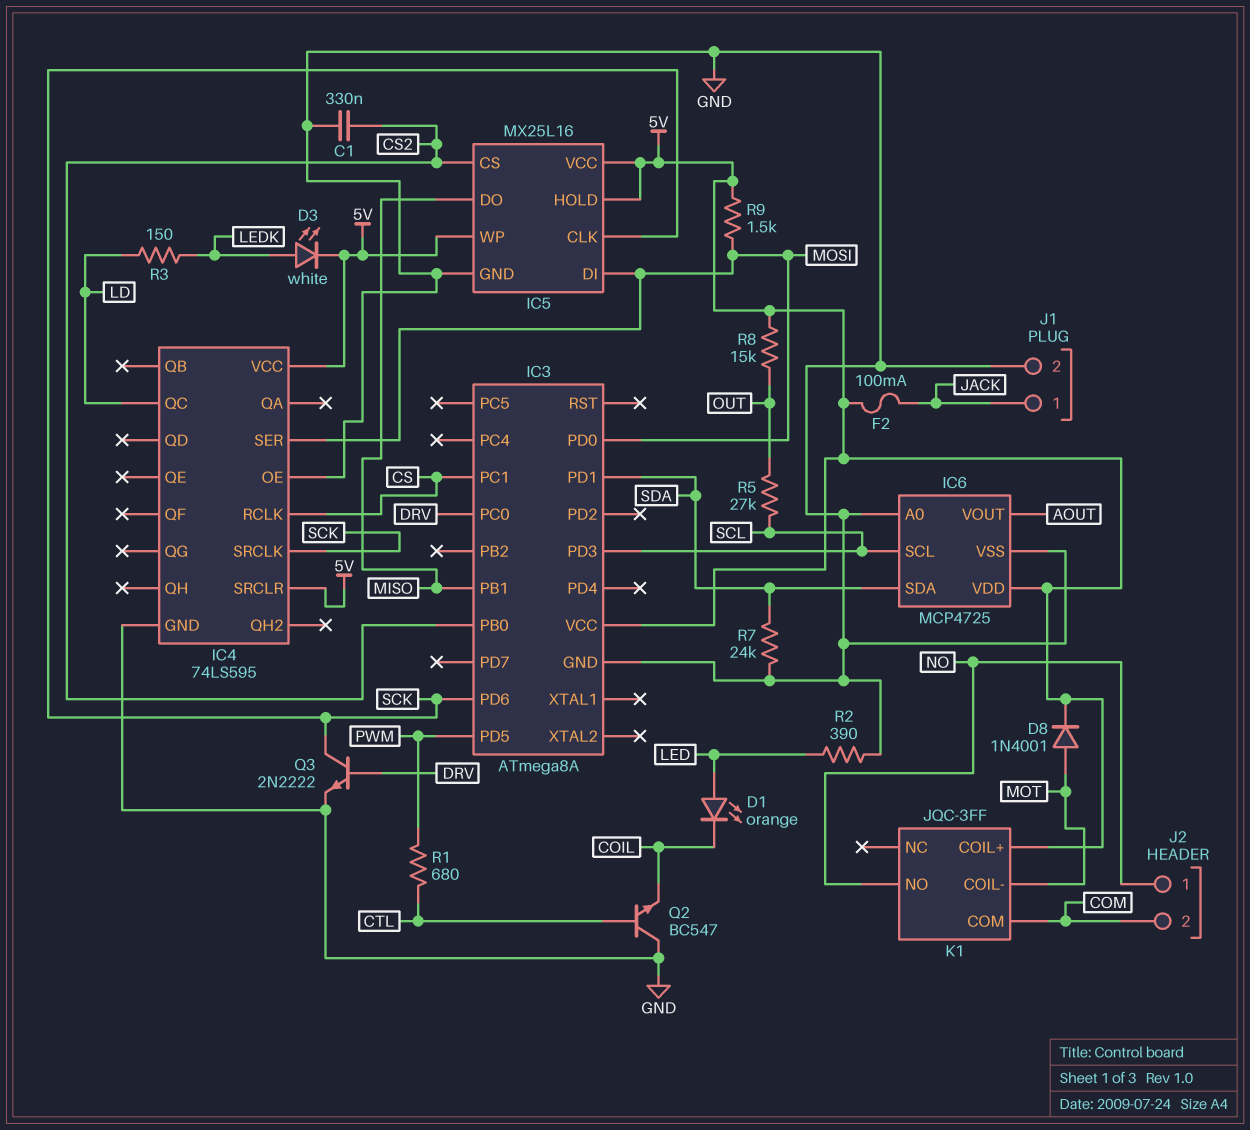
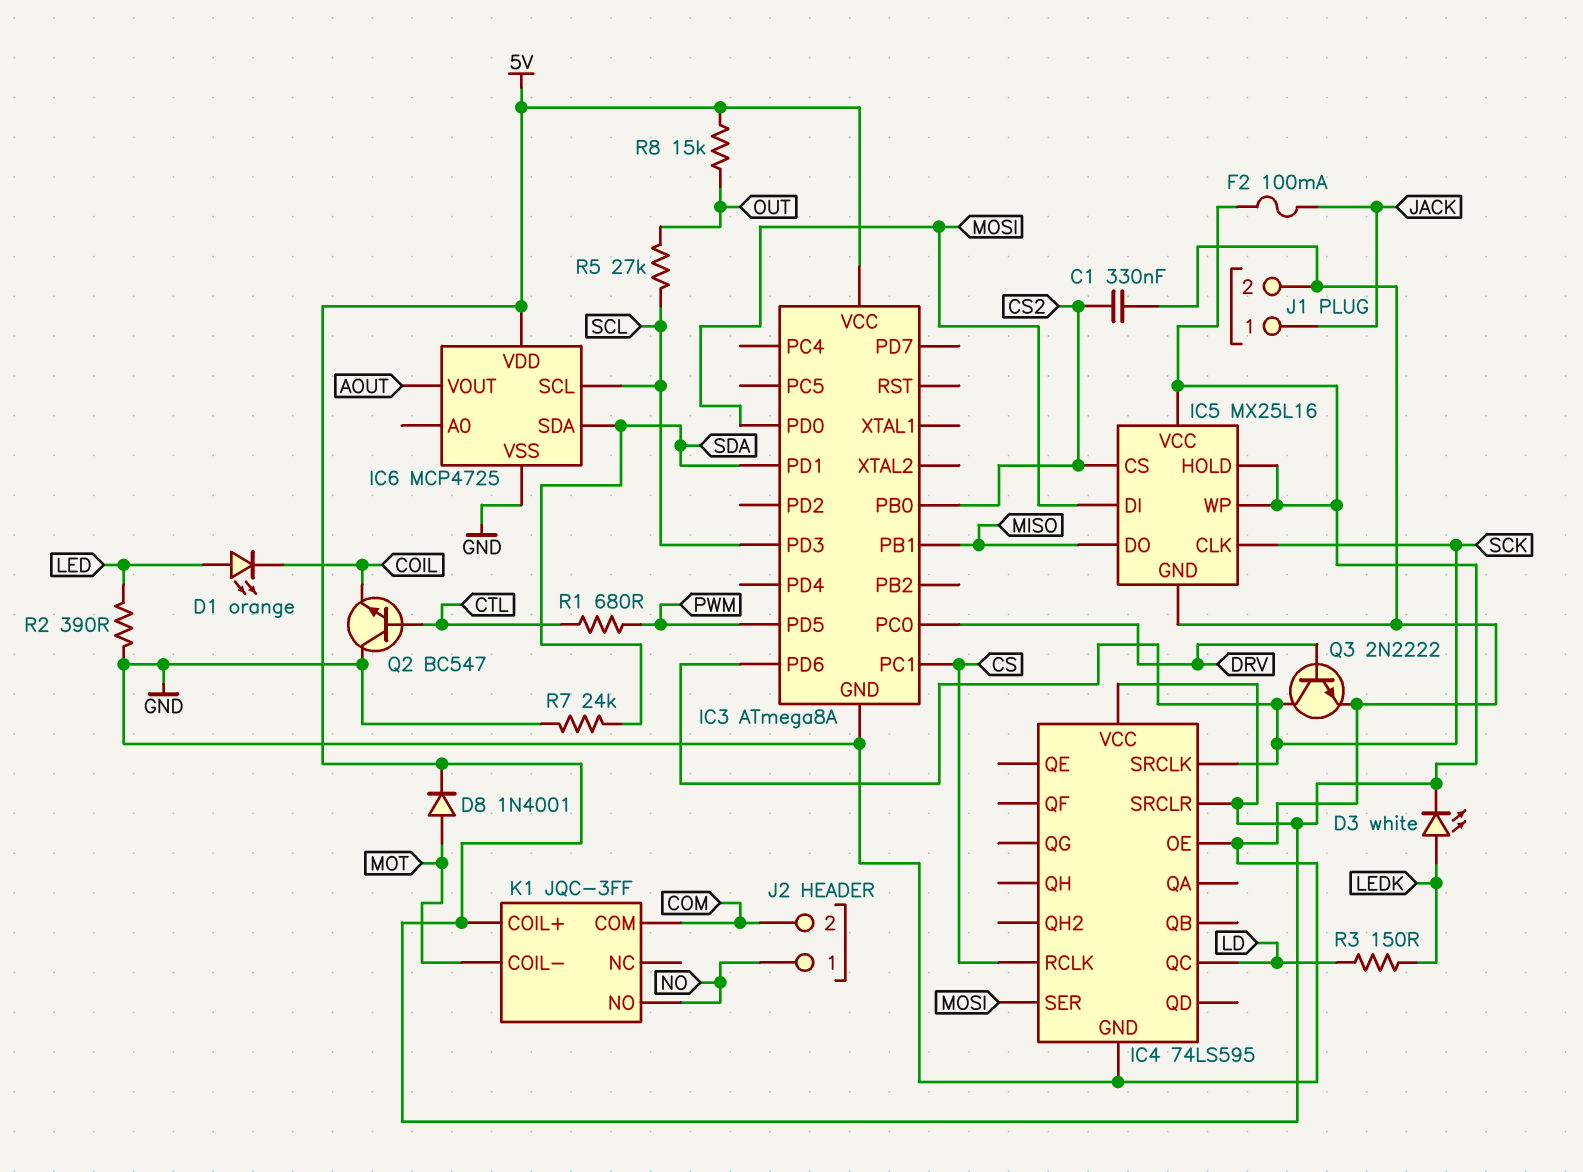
IC6 pin A0: GND -> none
R9: 1.5k (5V, MOSI) -> none

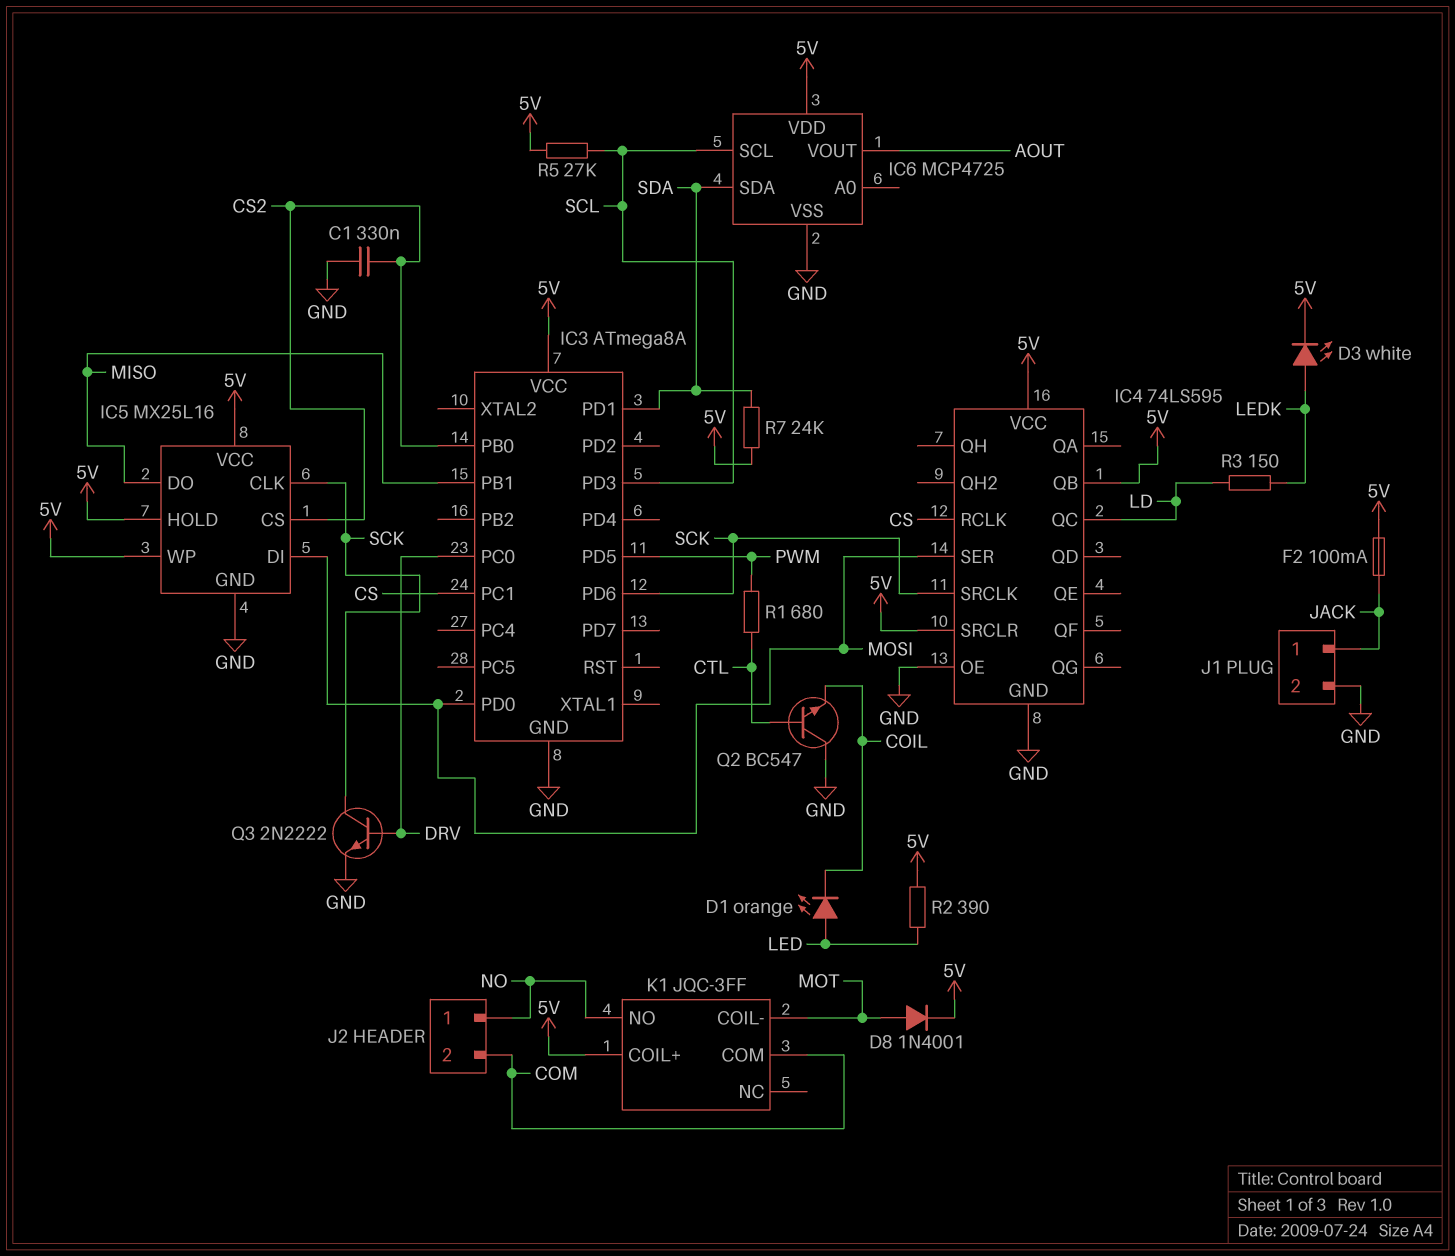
IC4 pin QB: none -> 5V
R2: 390 (GND, LED) -> 390 (5V, LED)
R5: 27k (OUT, SCL) -> 27k (5V, SCL)
R7: 24k (GND, SDA) -> 24k (5V, SDA)
R8: 15k (5V, OUT) -> none

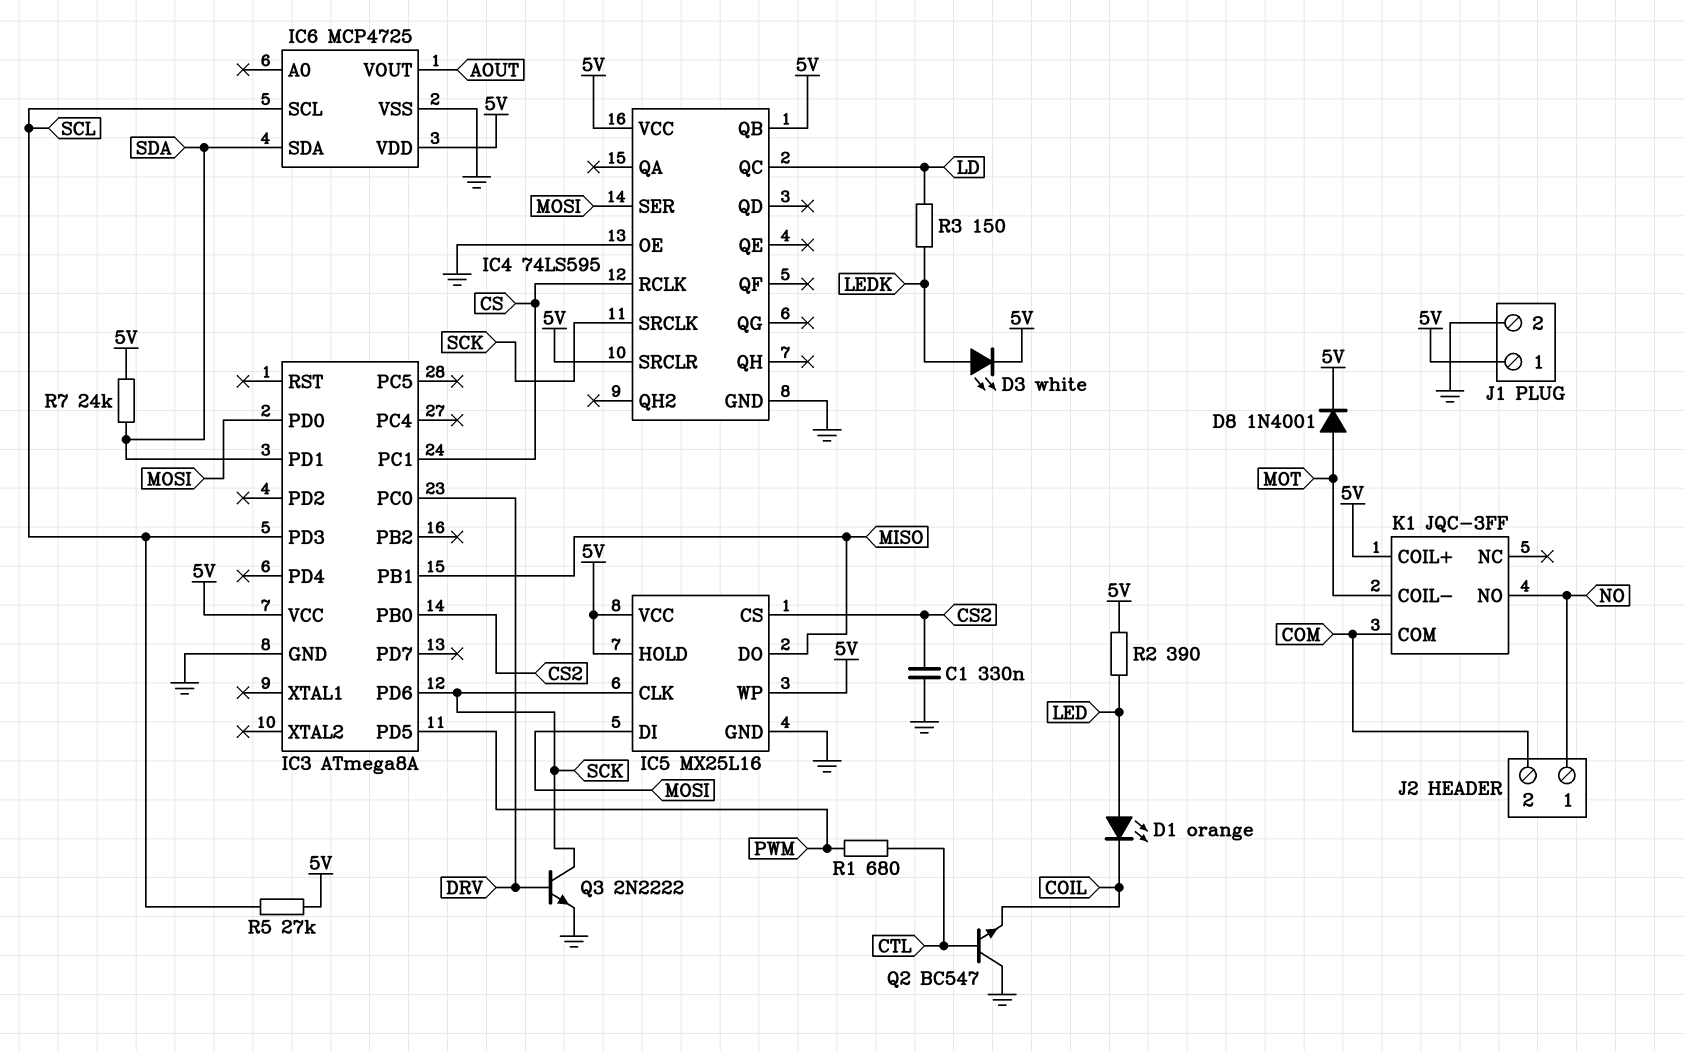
F2: 100mA (5V, JACK) -> none
J1 pin 1: JACK -> 5V

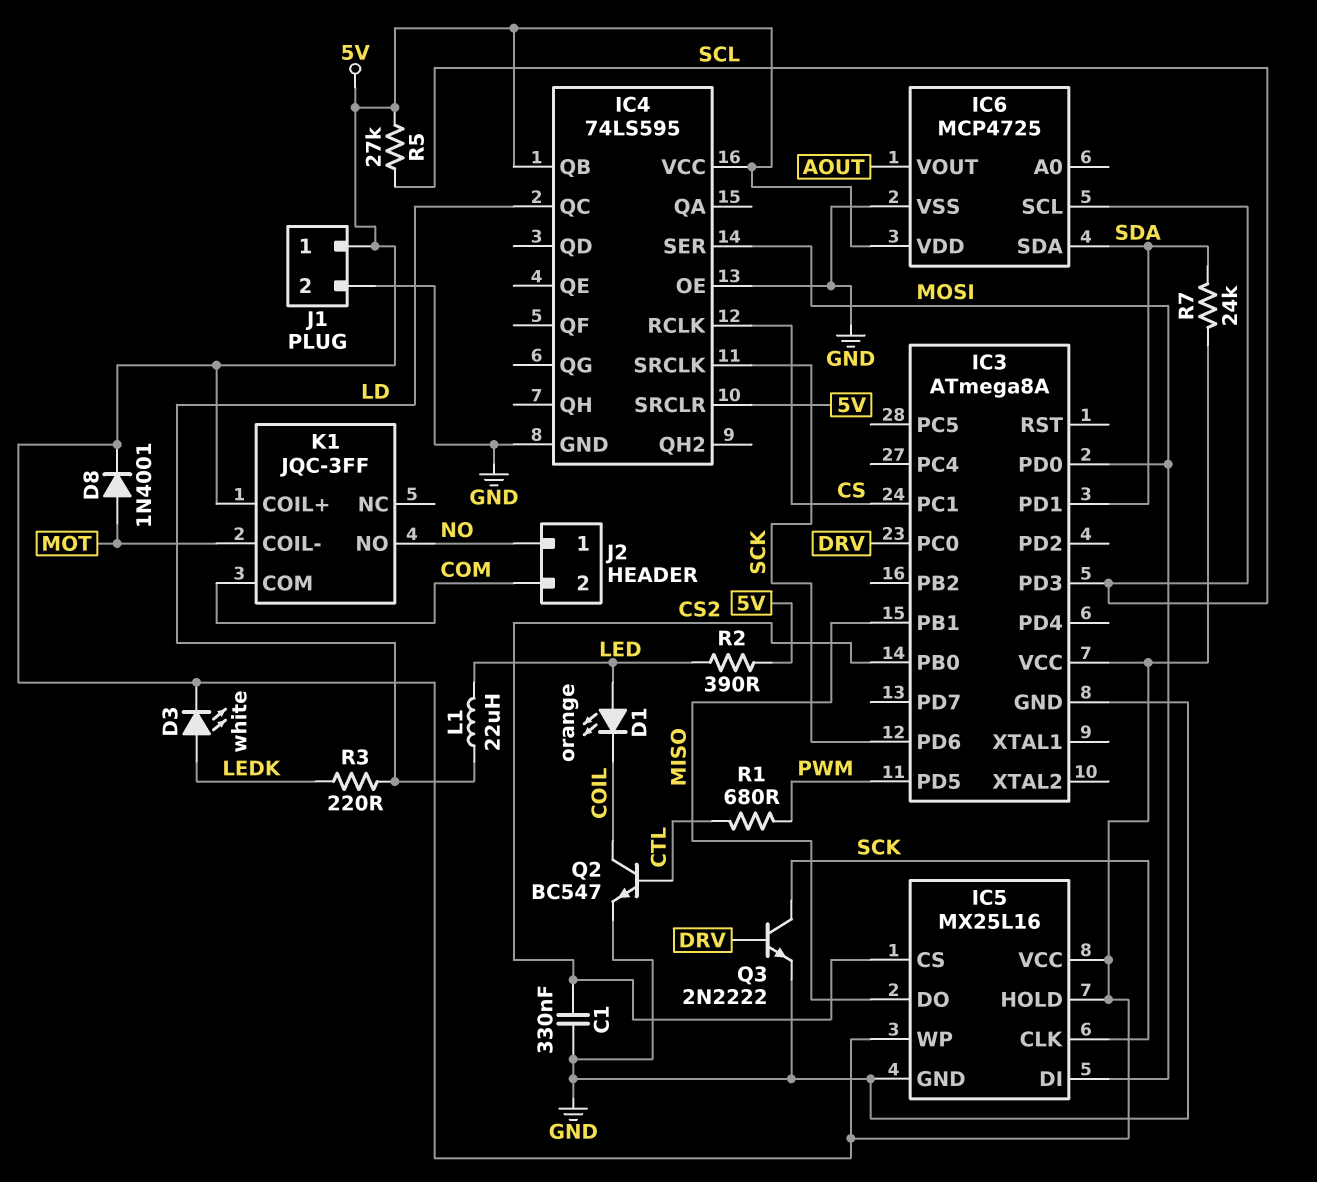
L1: none -> 22uH (LD, LED)
Q2: NPN BC547 (B CTL, C GND, E COIL) -> NPN BC547 (B CTL, C COIL, E GND)
R3: 150 (LD, LEDK) -> 220 (LD, LEDK)

